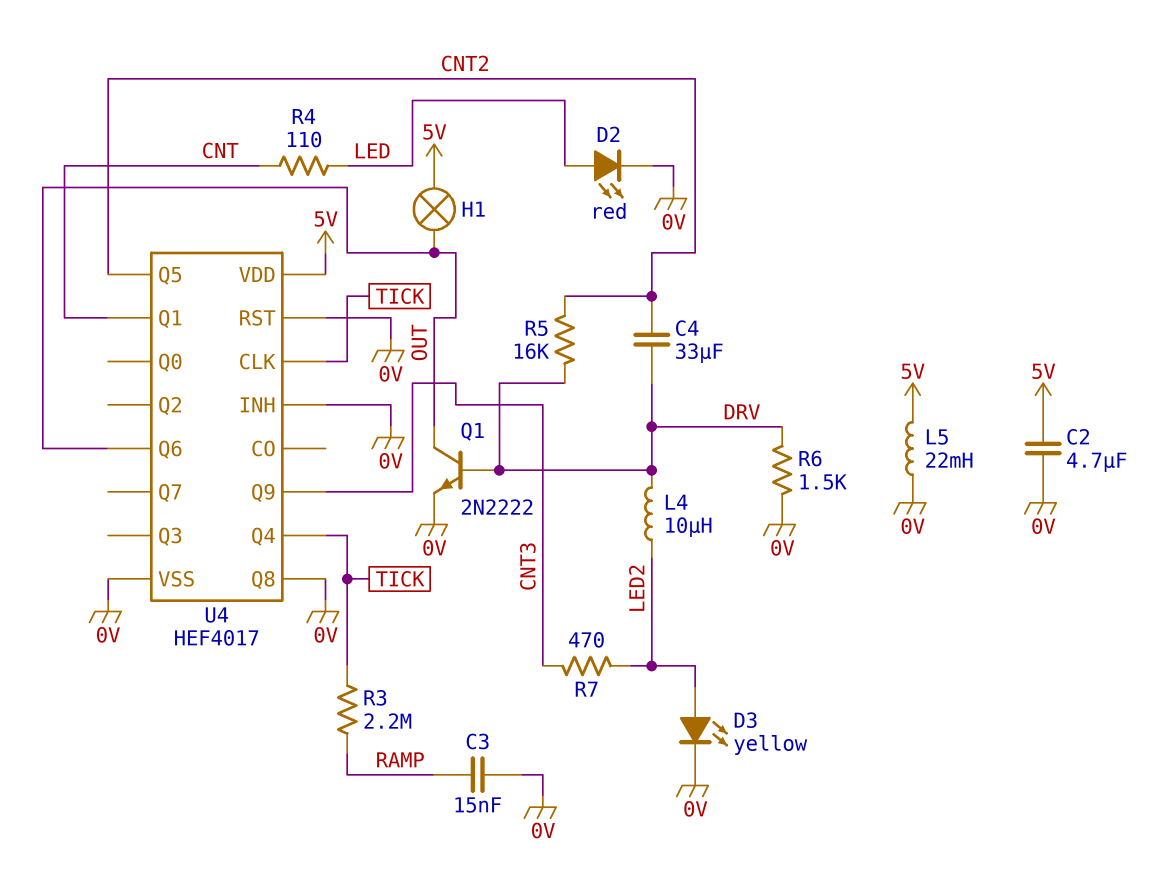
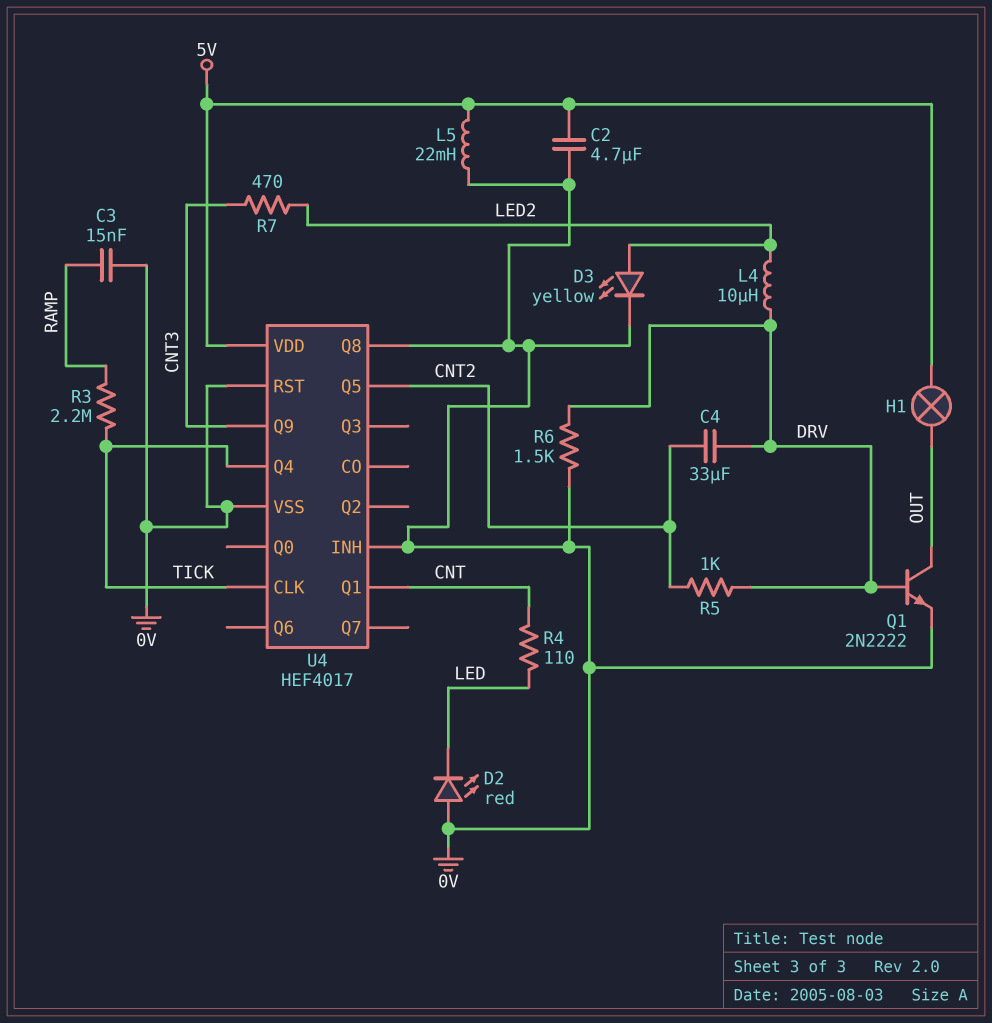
D2: LED red (A LED, K 0V) -> LED red (A 0V, K LED)
R5: 16k (CNT2, DRV) -> 1k (CNT2, DRV)
U4 pin Q6: OUT -> none

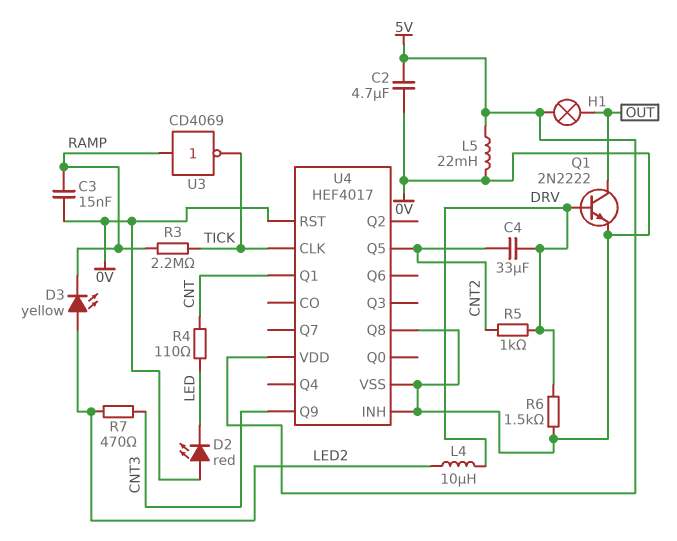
D3: LED yellow (A LED2, K 0V) -> LED yellow (A LED2, K RAMP)
U3: none -> NOT CD4069 (in RAMP, out TICK)
U4 pin Q4: TICK -> none

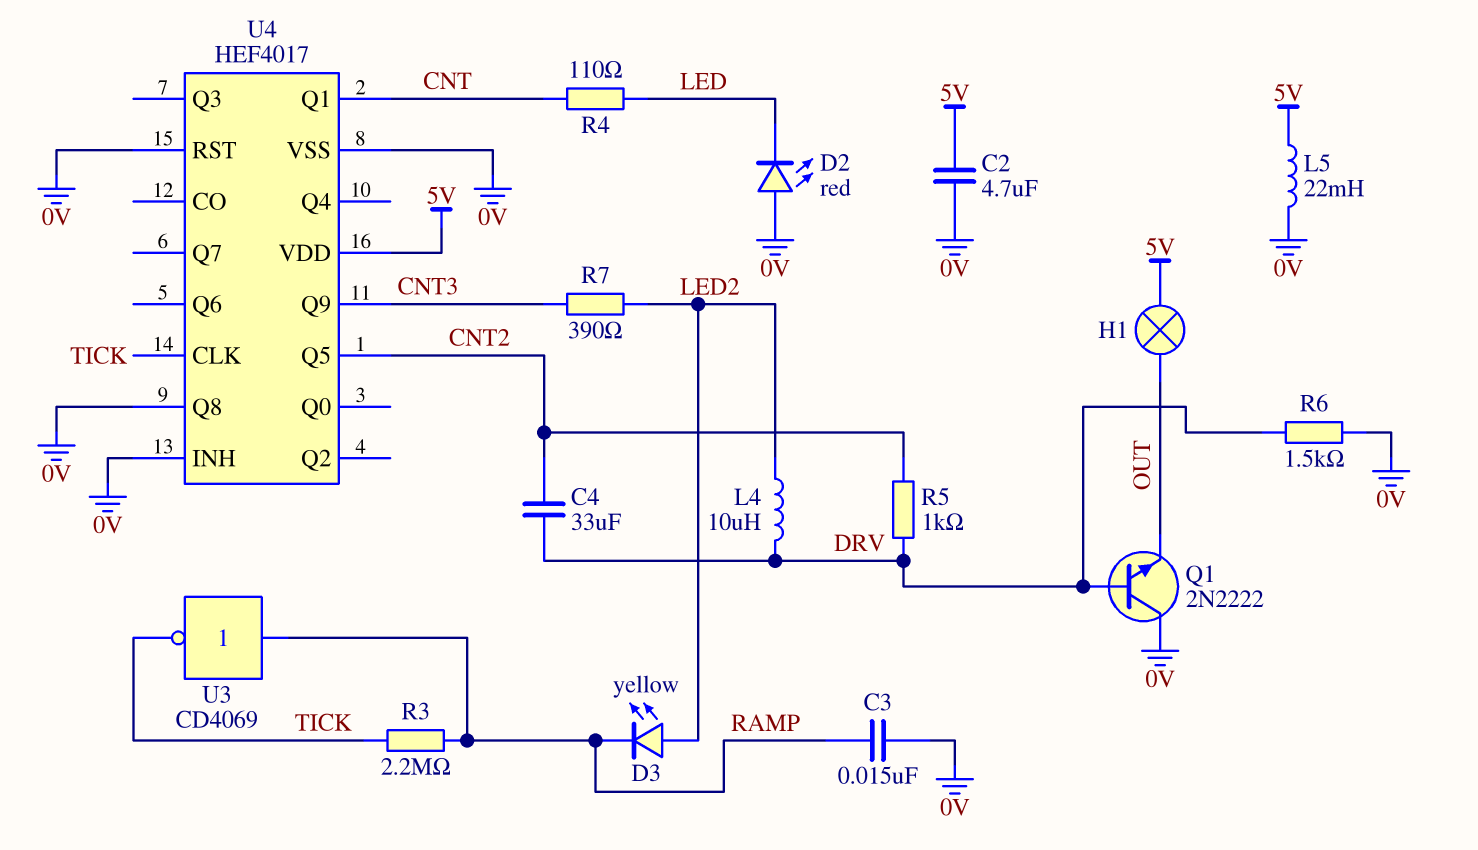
Q1: NPN 2N2222 (B DRV, C OUT, E 0V) -> NPN 2N2222 (B DRV, C 0V, E OUT)
R7: 470 (CNT3, LED2) -> 390 (CNT3, LED2)

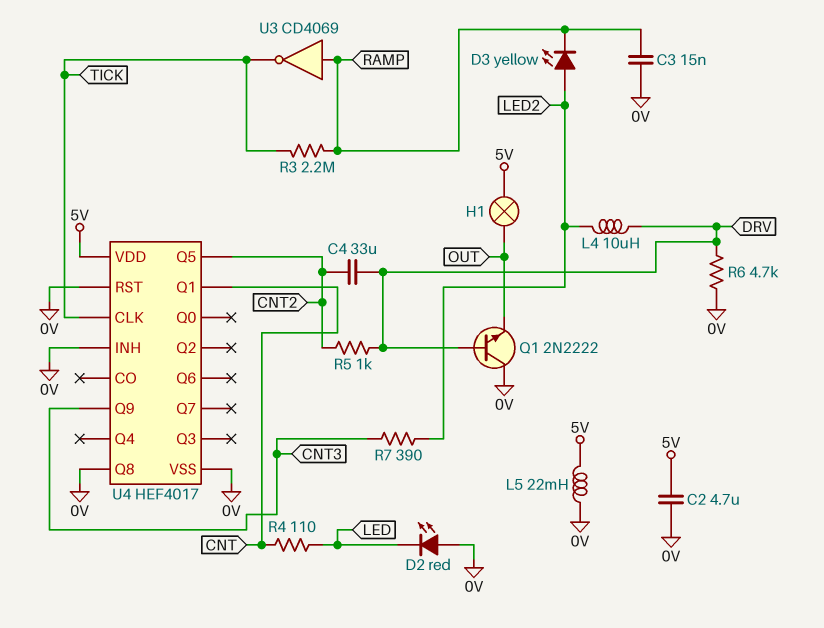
R6: 1.5k (0V, DRV) -> 4.7k (0V, DRV)

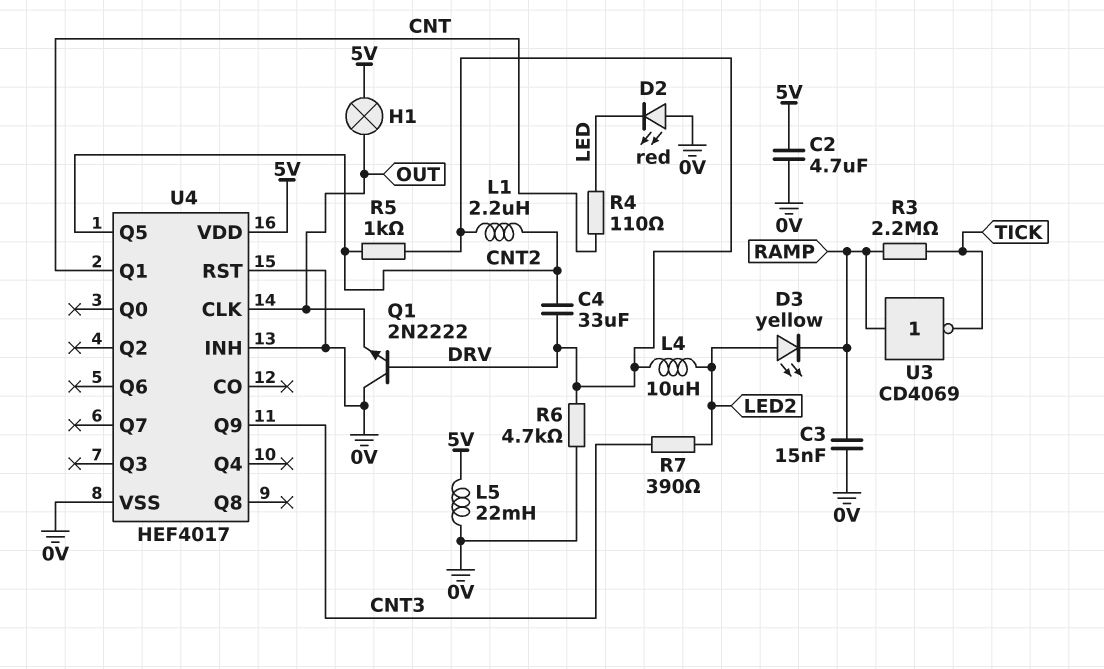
L1: none -> 2.2uH (CNT2, DRV)
U4 pin CLK: TICK -> OUT
U4 pin Q8: 0V -> none

